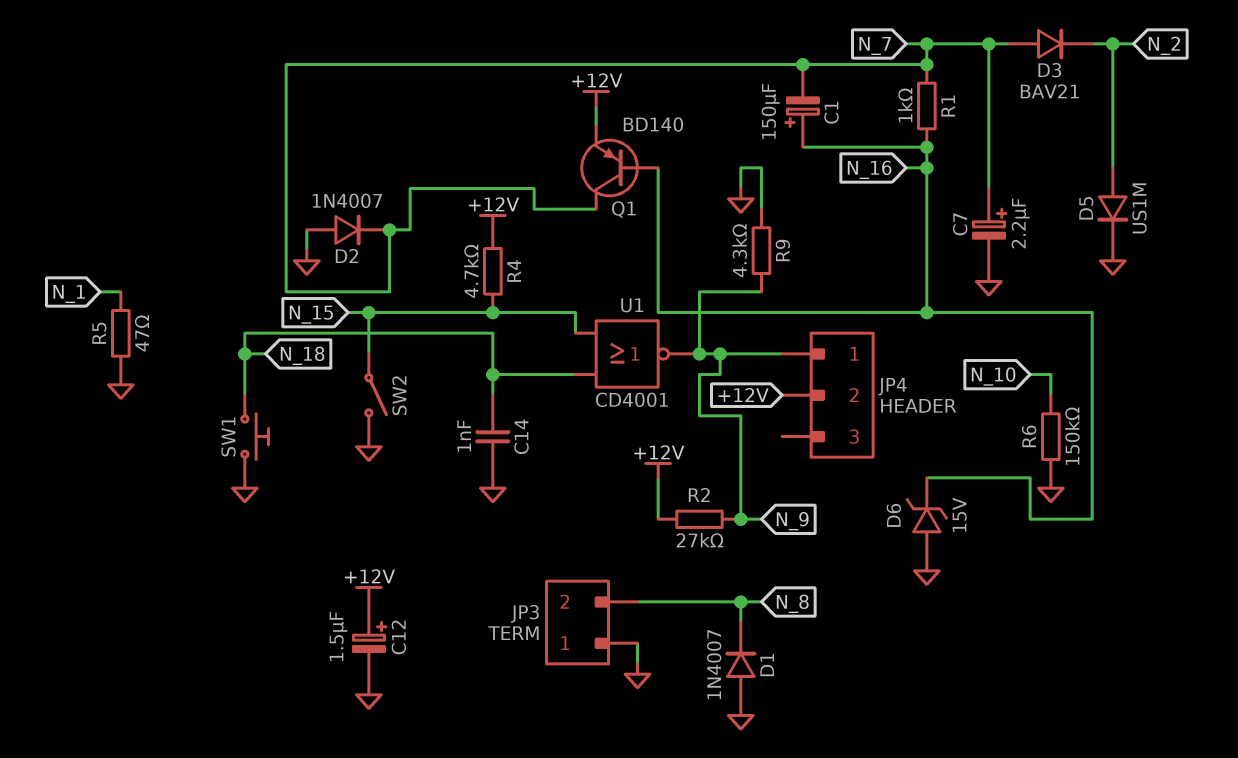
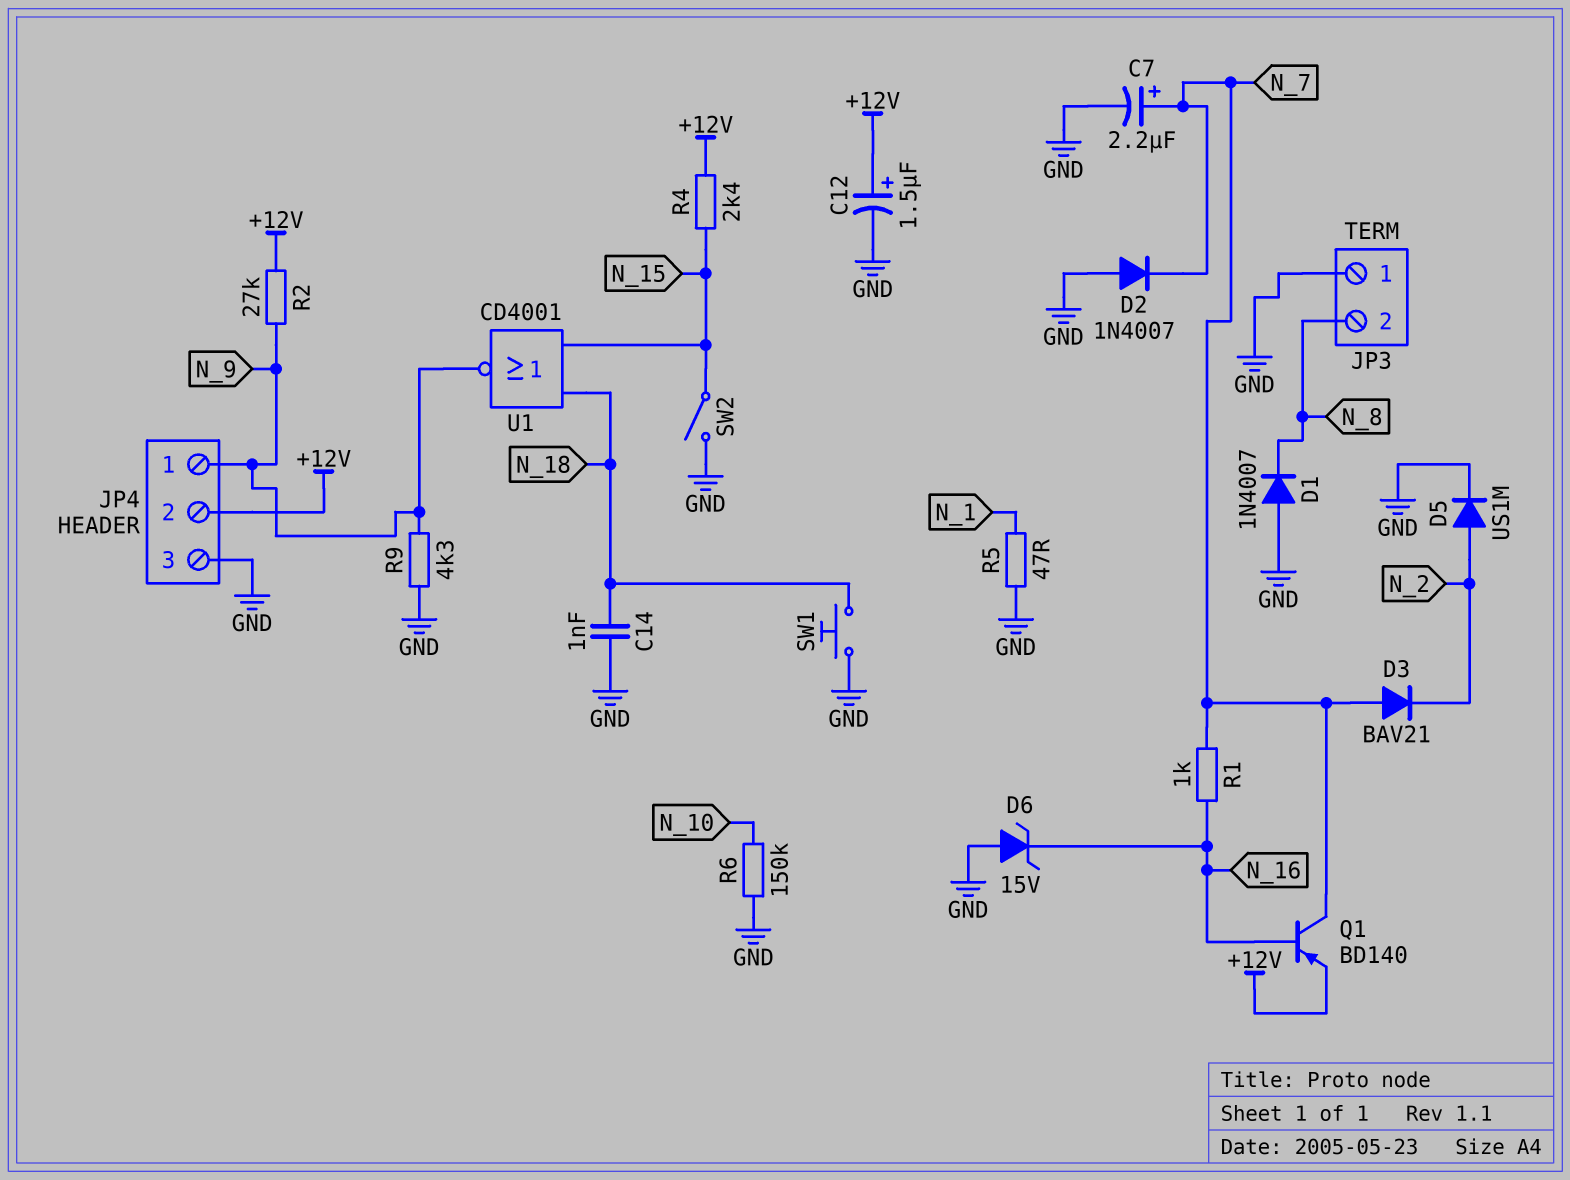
C1: 150uF (plus N_16, minus N_7) -> none
JP4 pin 3: none -> GND
R4: 4.7k (+12V, N_15) -> 2.4k (+12V, N_15)

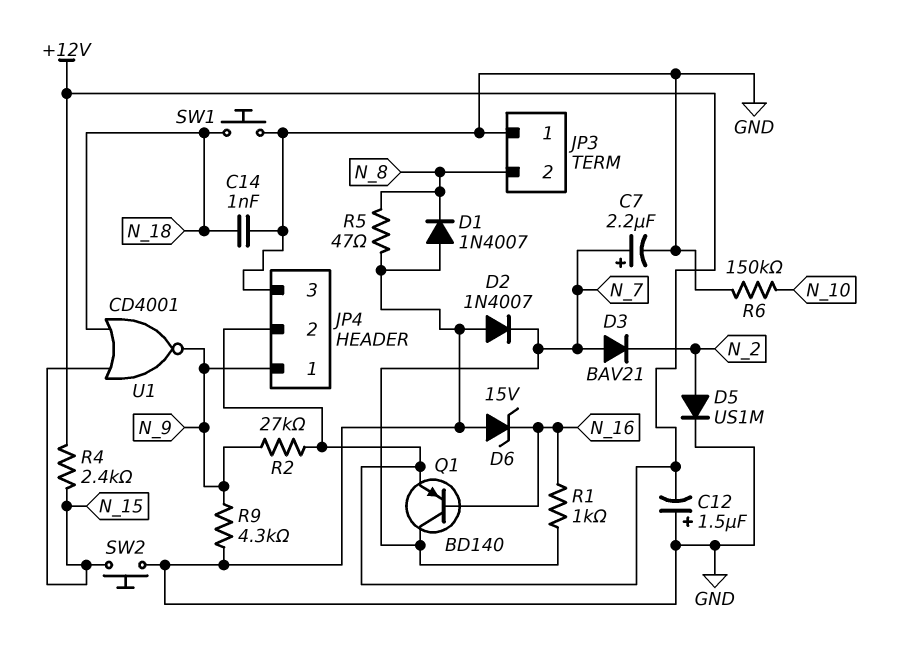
C12: 1.5uF (plus +12V, minus GND) -> 1.5uF (plus GND, minus +12V)
R5: 47 (GND, N_1) -> 47 (GND, N_8)
SW2: switch (GND, N_15) -> button (GND, N_15)

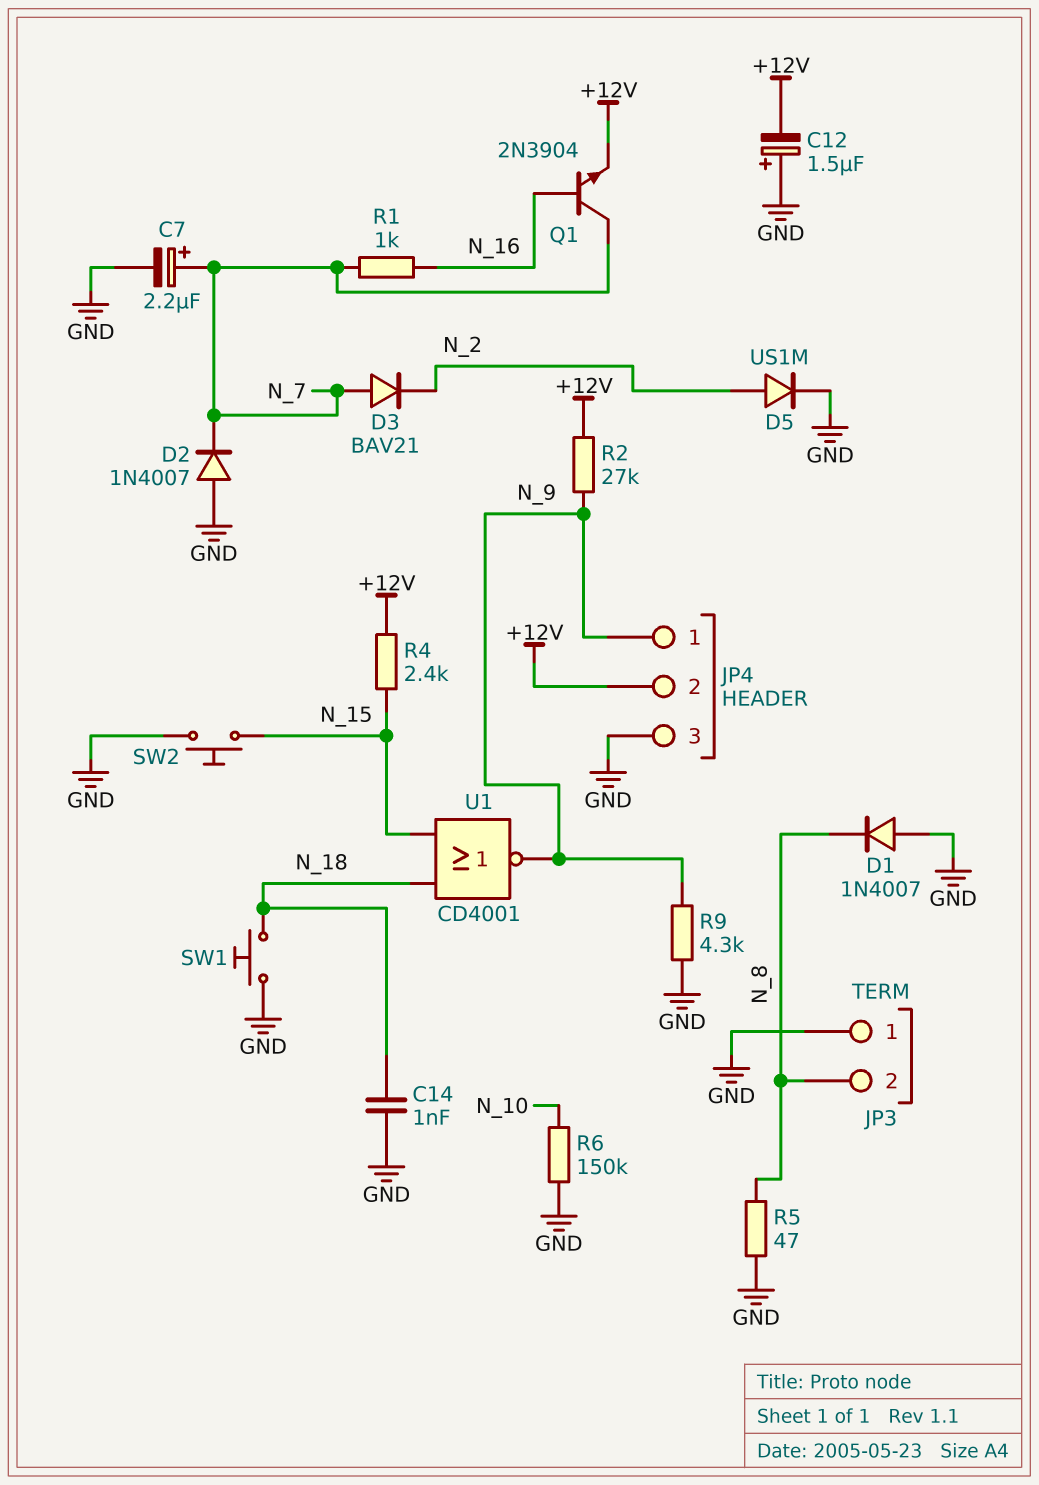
D6: zener 15V (A GND, K N_16) -> none
Q1: PNP BD140 (B N_16, C N_7, E +12V) -> NPN 2N3904 (B N_16, C N_7, E +12V)

